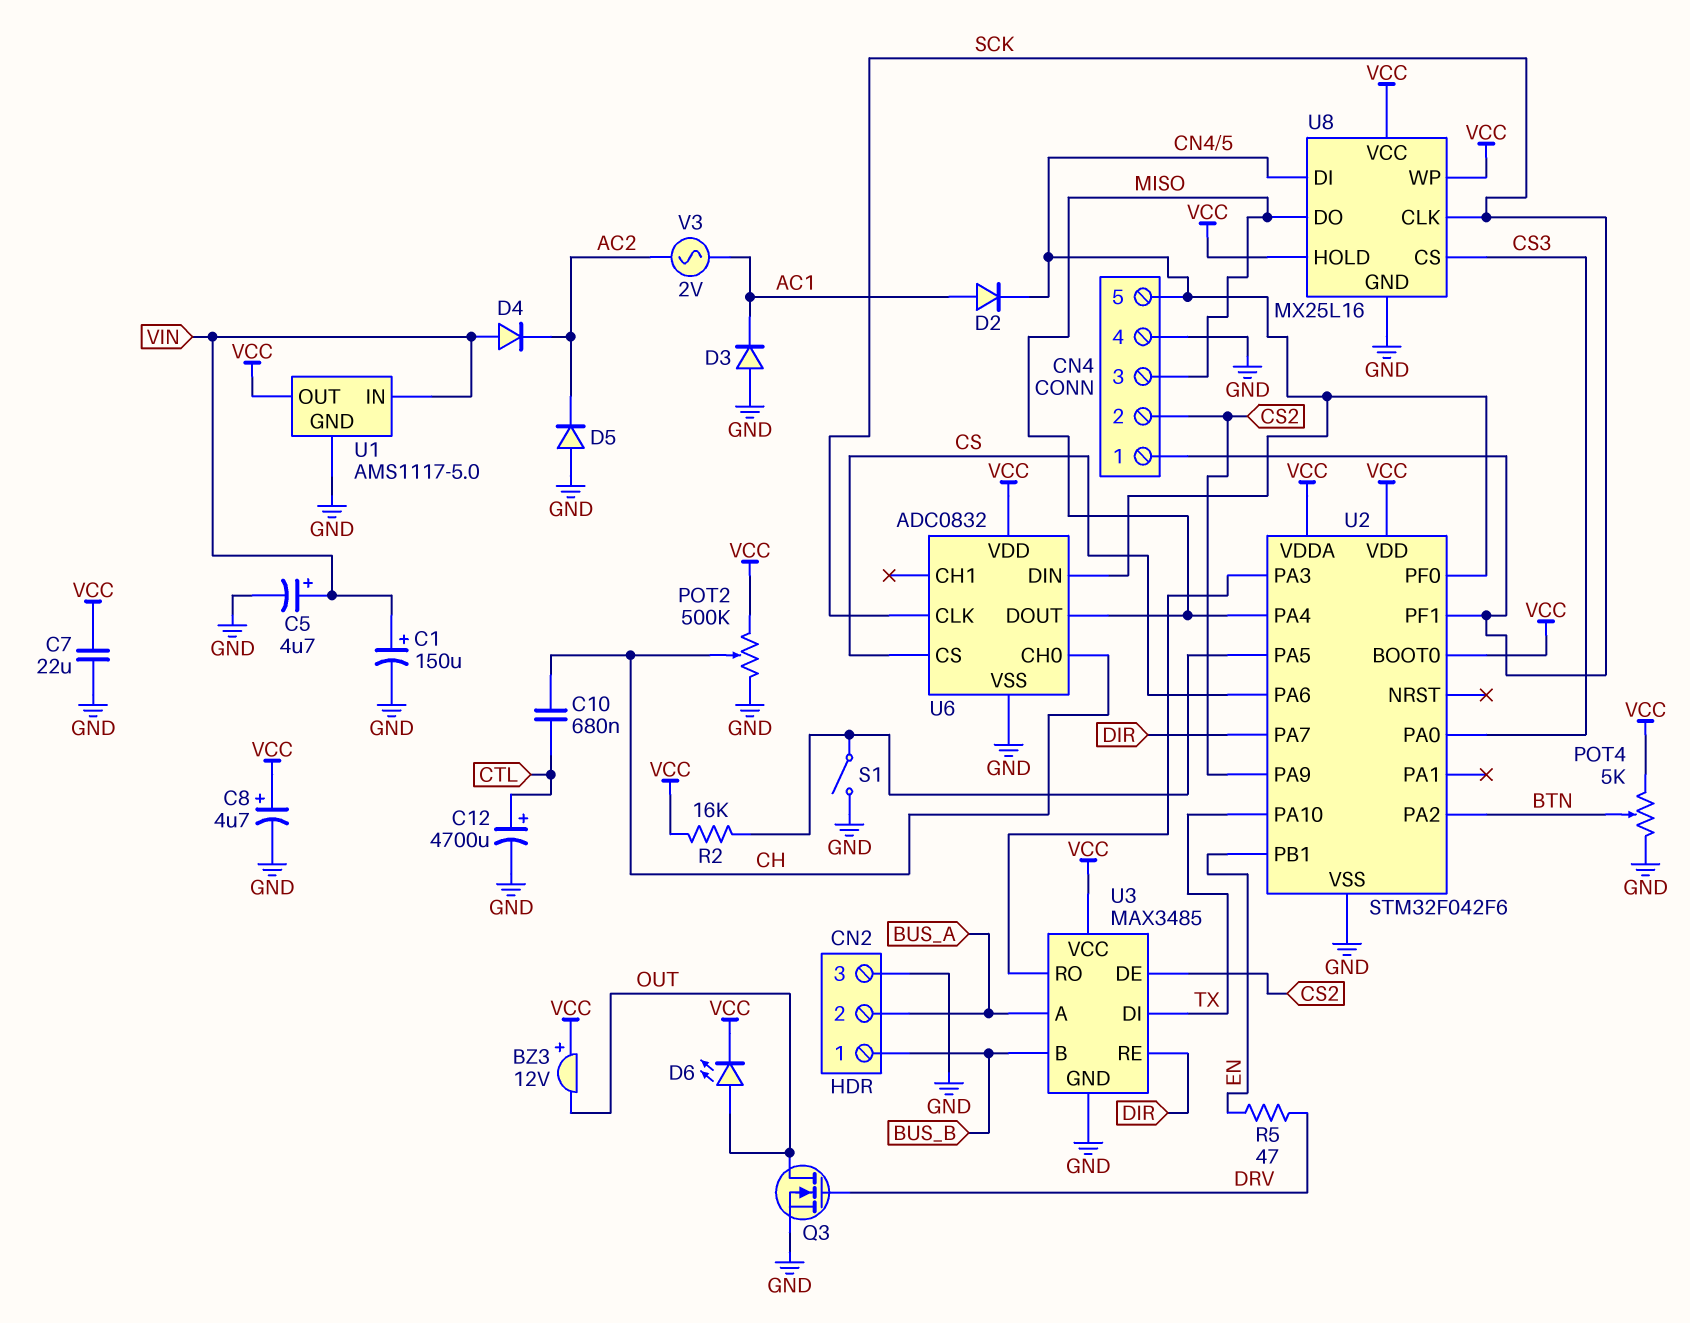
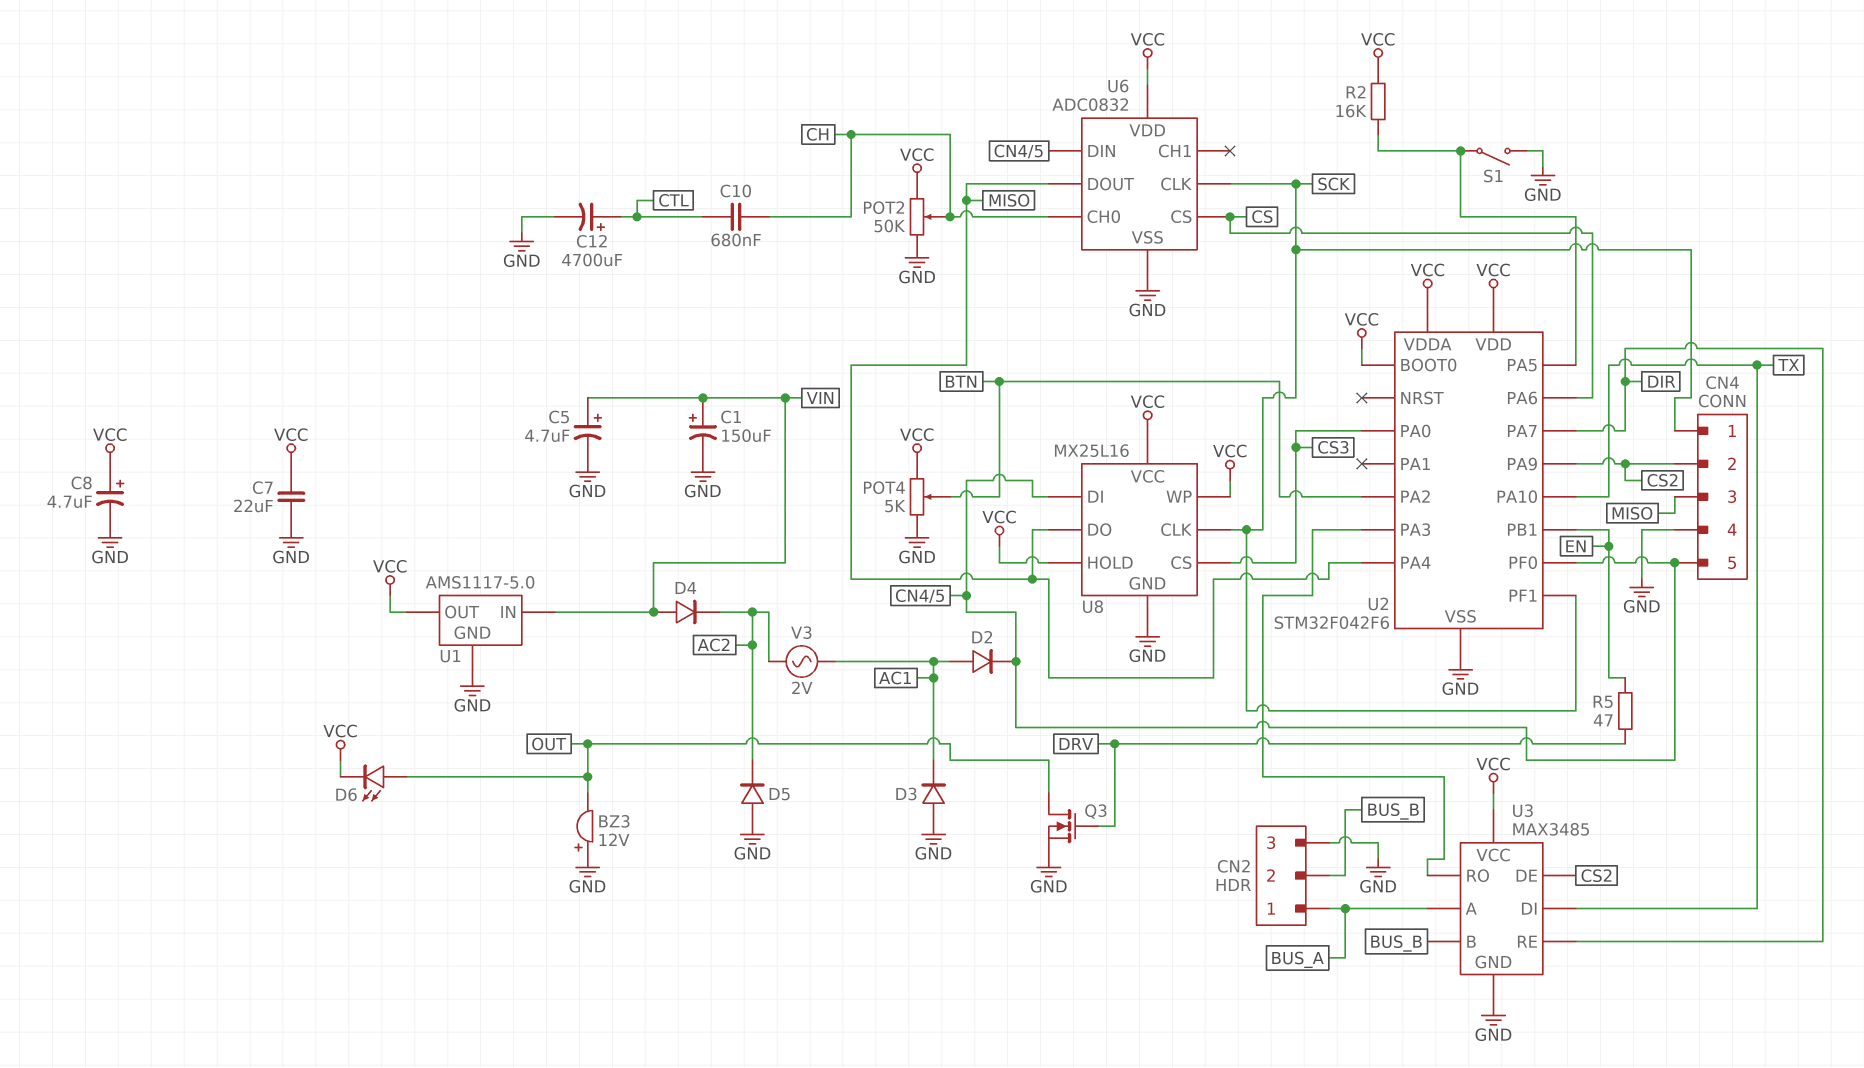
BZ3: buzzer 12V (plus VCC, minus OUT) -> buzzer 12V (plus GND, minus OUT)
CN2 pin 1: BUS_B -> BUS_A
CN2 pin 2: BUS_A -> BUS_B
POT2: 500k (GND, VCC, wiper CH) -> 50k (GND, VCC, wiper CH)

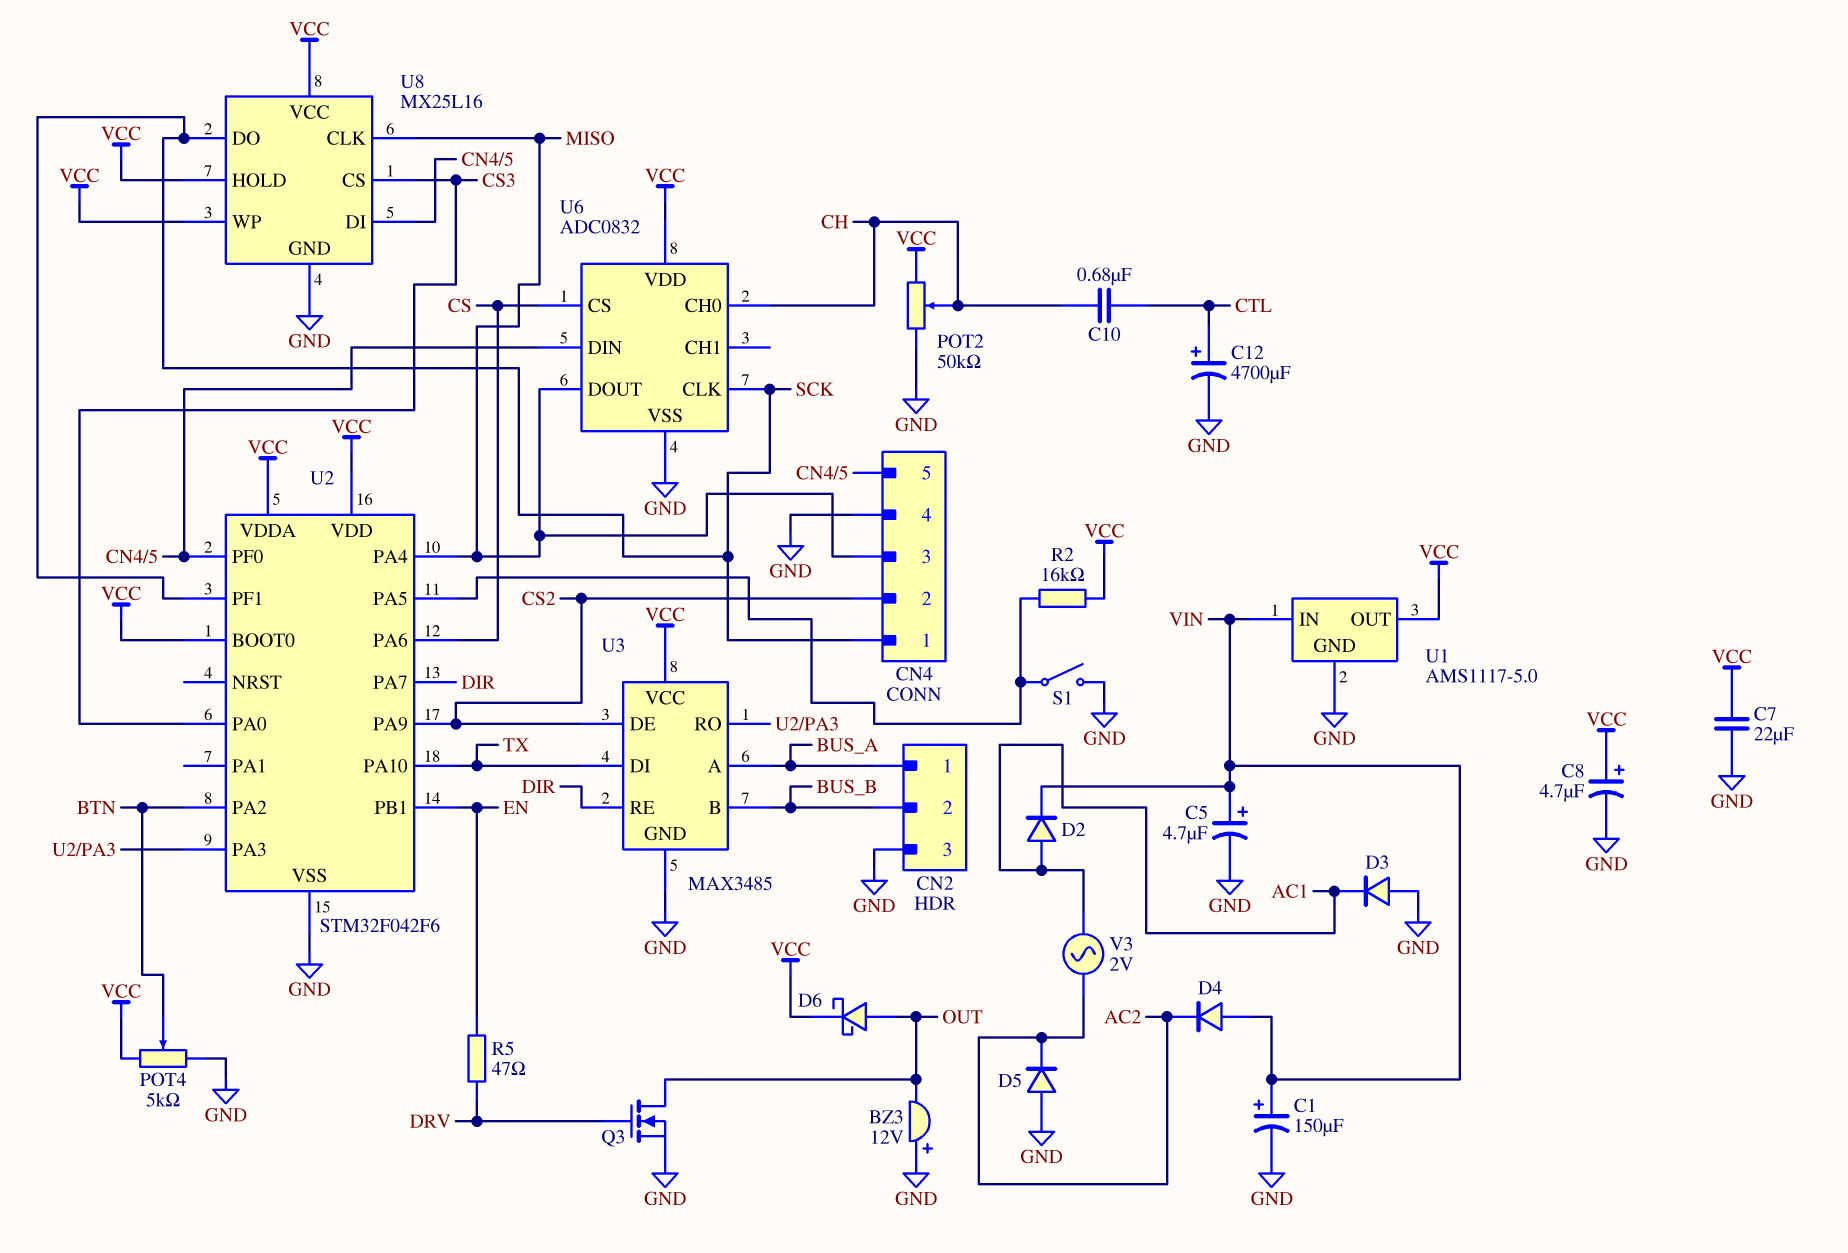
D2: diode (A AC1, K CN4/5) -> diode (A AC1, K VIN)
D6: LED (A OUT, K VCC) -> schottky (A OUT, K VCC)
U8 pin CLK: SCK -> MISO
U8 pin DO: MISO -> SCK

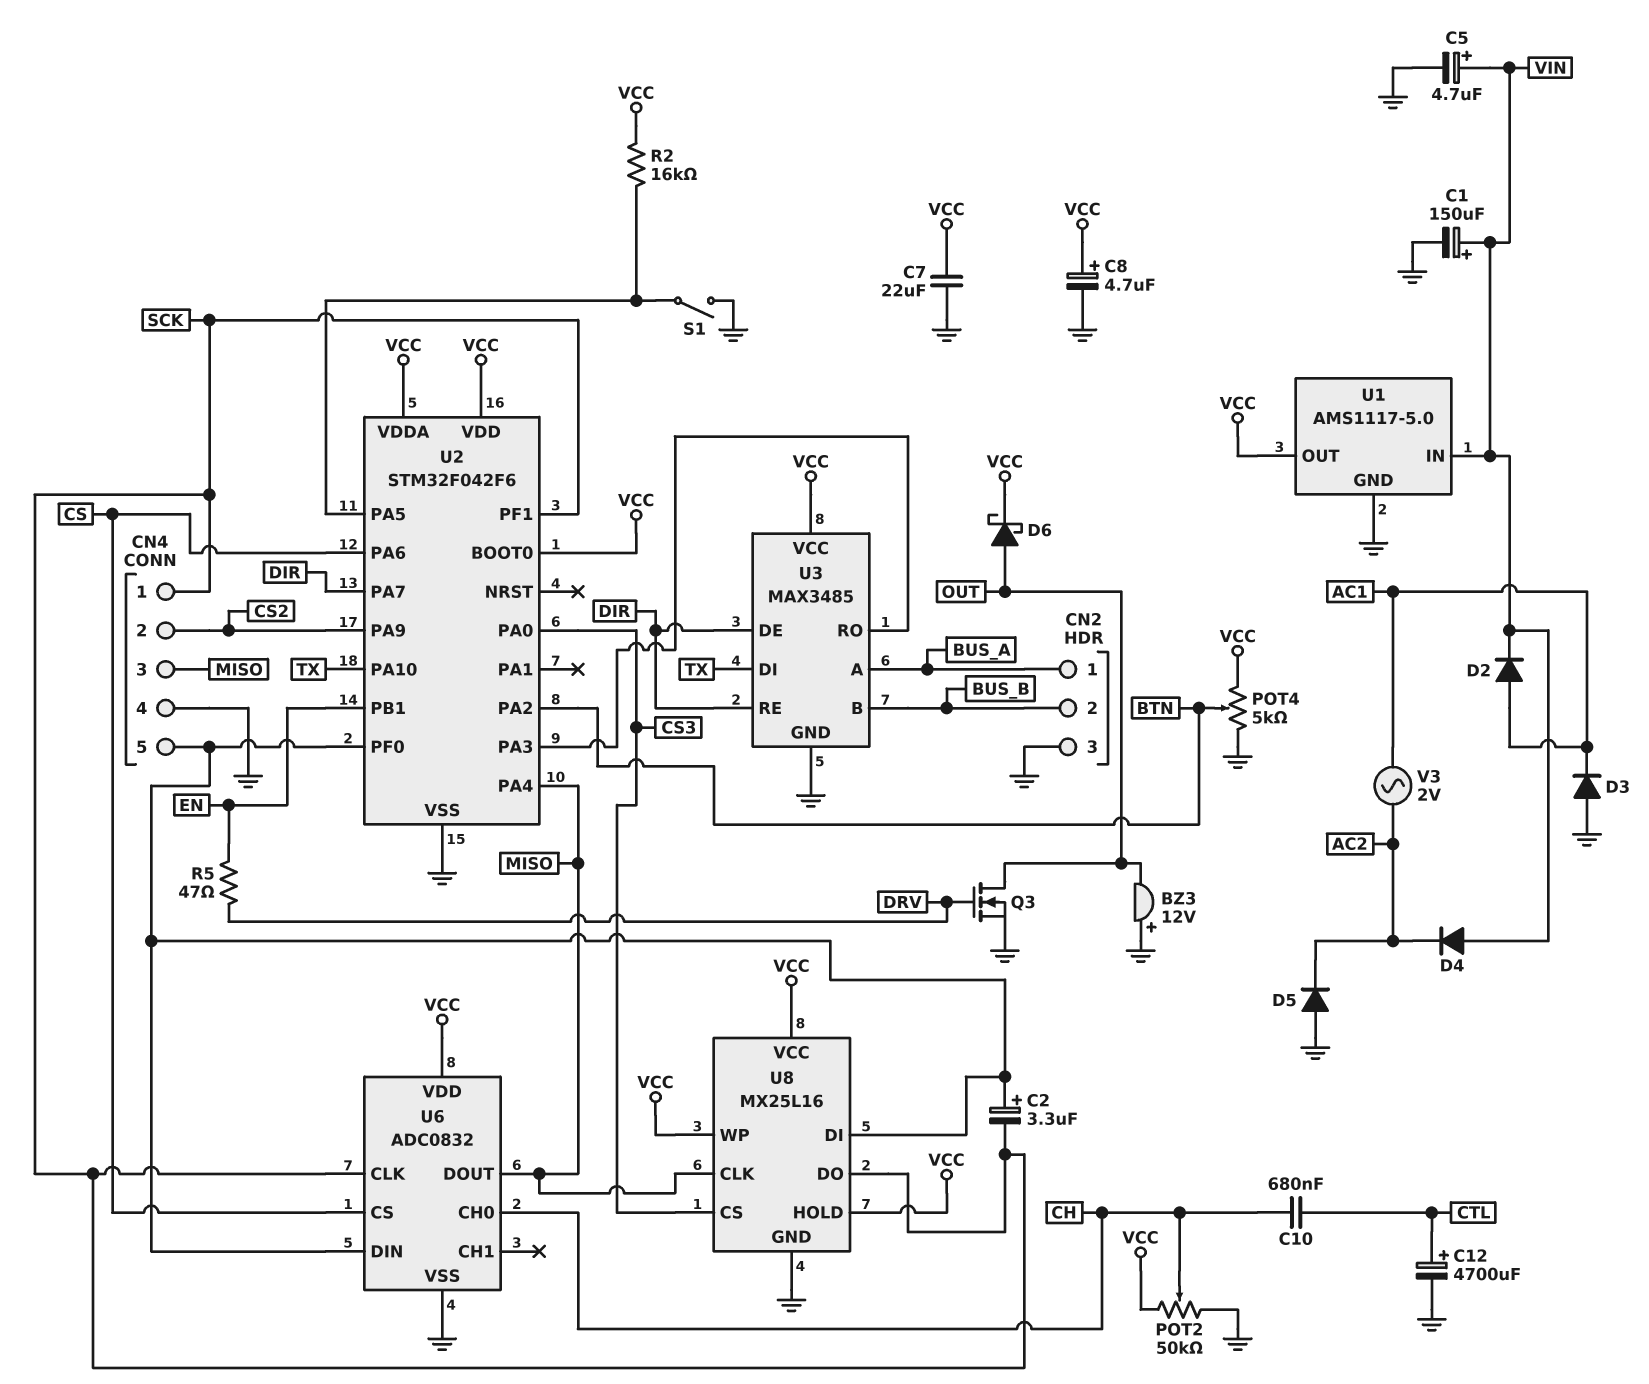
C2: none -> 3.3uF (plus CN4/5, minus SCK)
U3 pin DE: CS2 -> DIR

